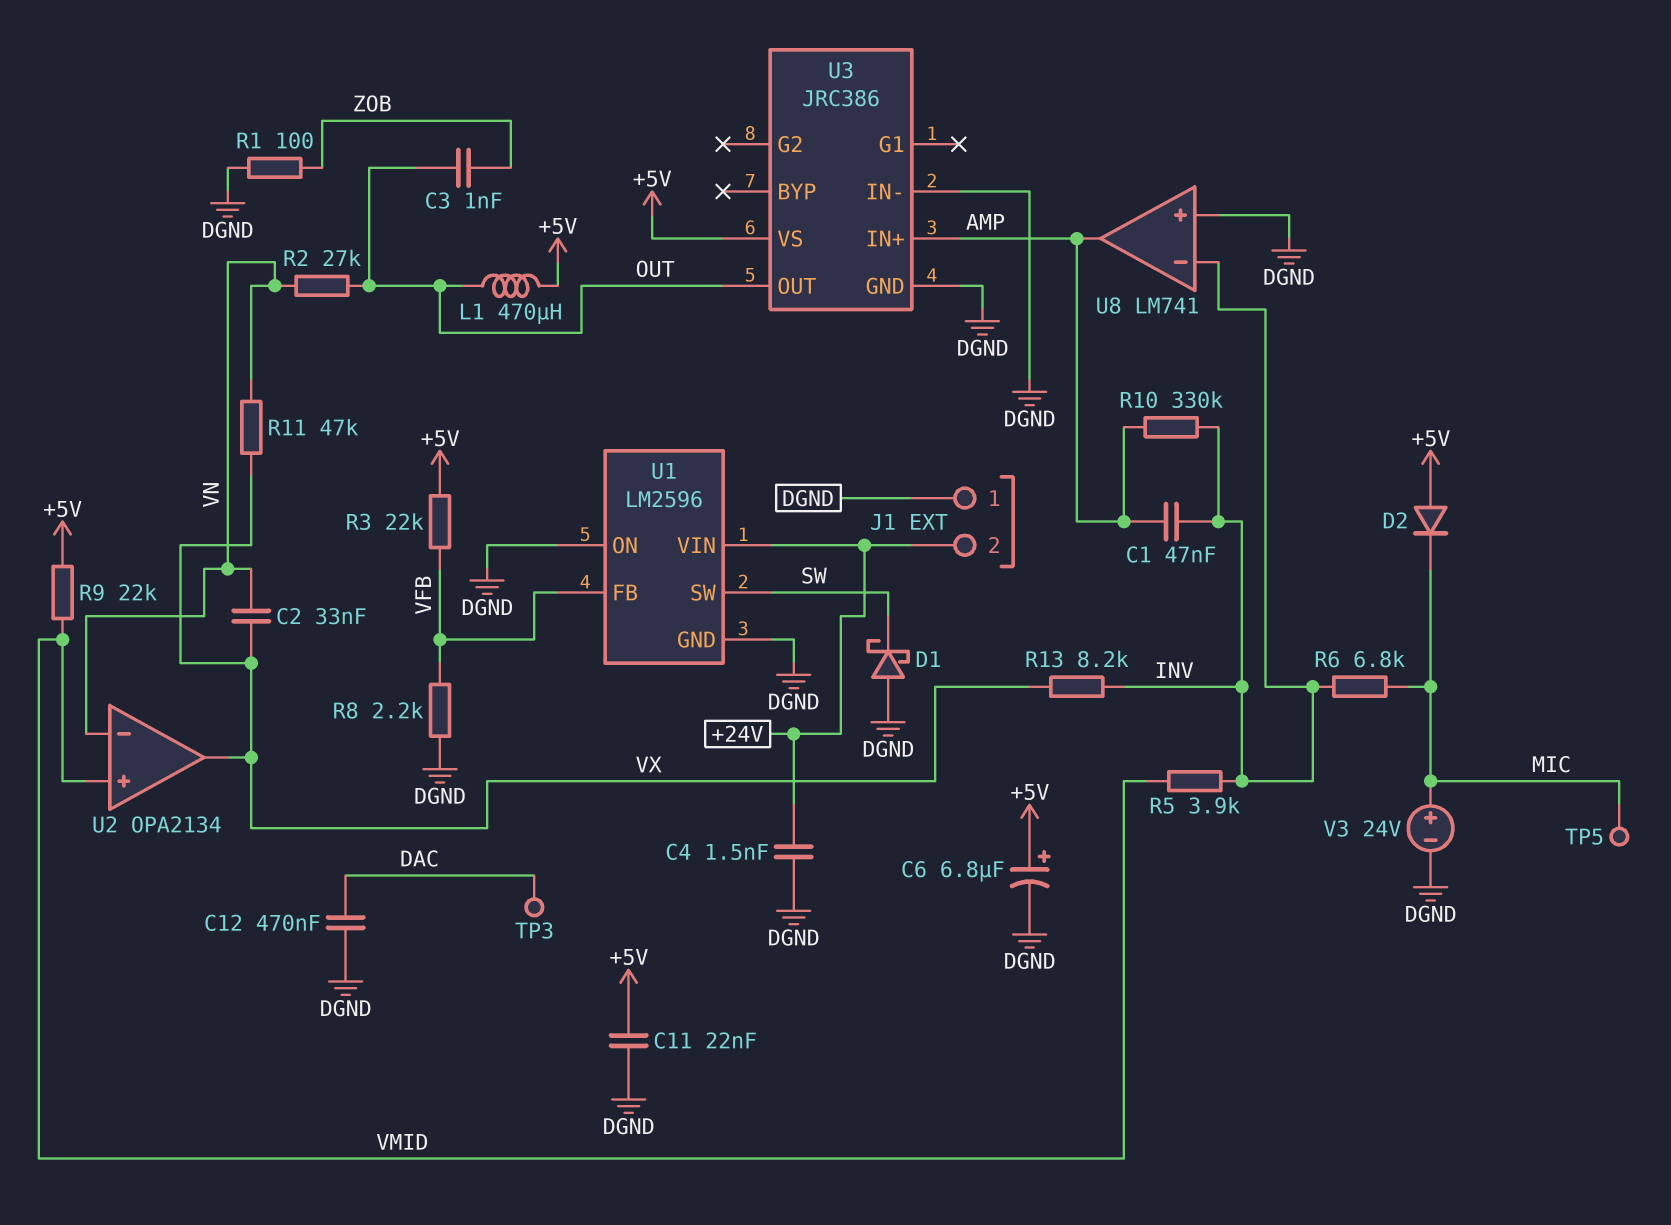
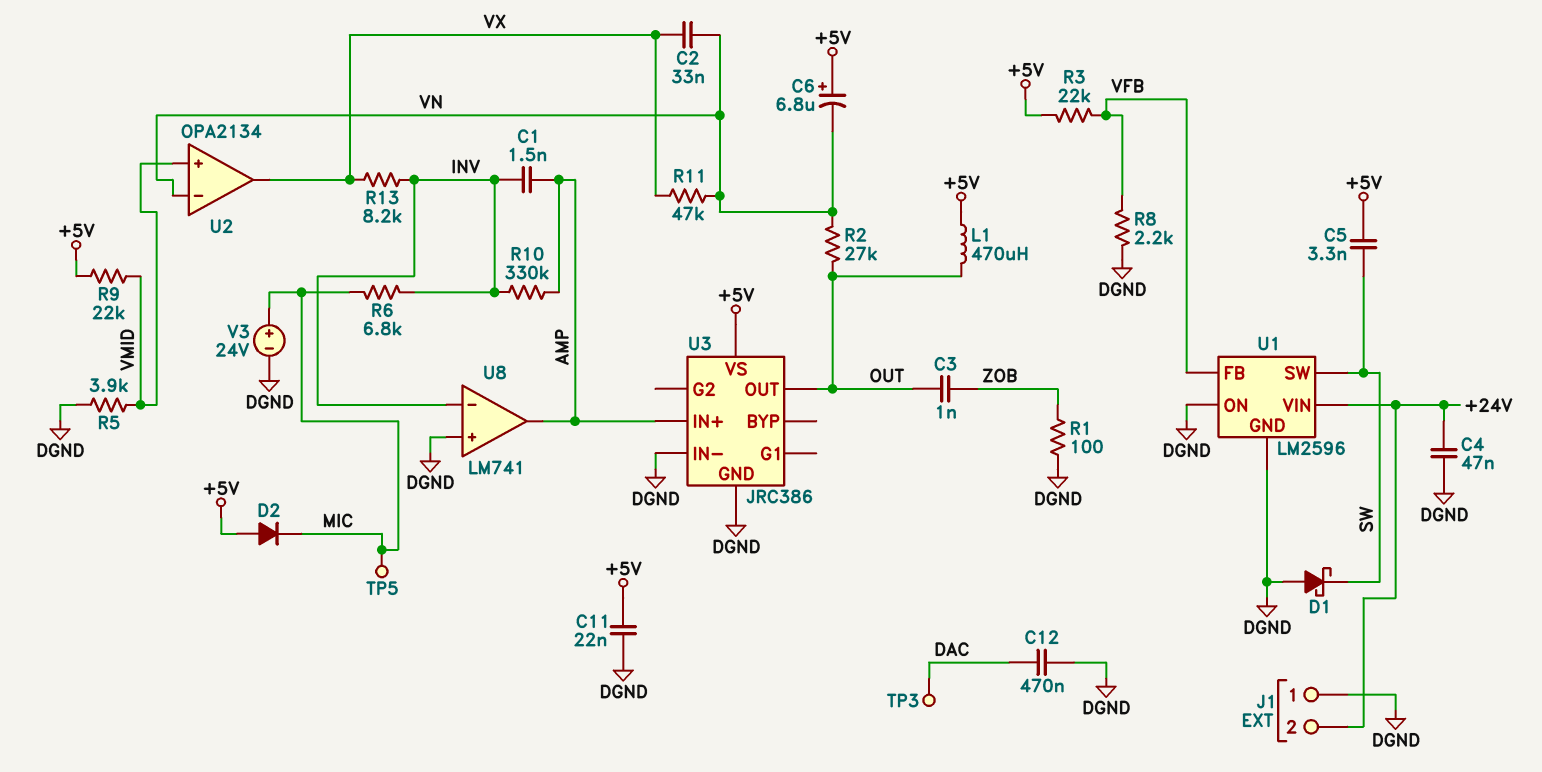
C1: 47nF (AMP, INV) -> 1.5nF (AMP, INV)
C4: 1.5nF (+24V, DGND) -> 47nF (+24V, DGND)
C5: none -> 3.3nF (+5V, SW)
C6: 6.8uF (plus +5V, minus DGND) -> 6.8uF (plus +5V, minus VN)
R5: 3.9k (INV, VMID) -> 3.9k (DGND, VMID)

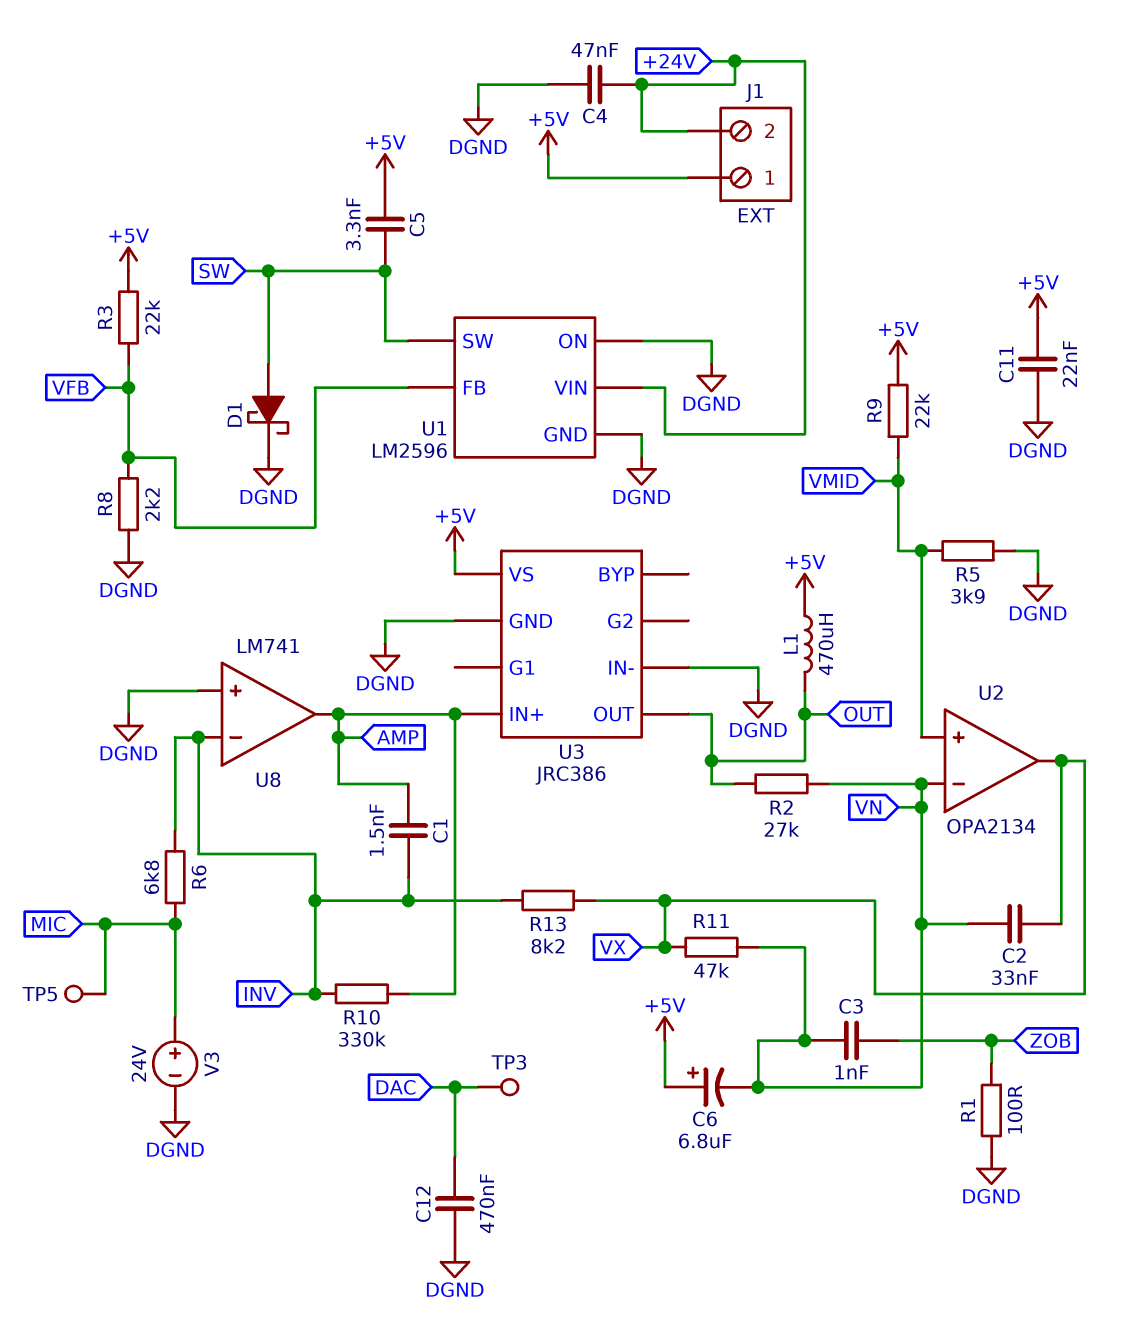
C3: 1nF (OUT, ZOB) -> 1nF (VN, ZOB)
D1: schottky (A DGND, K SW) -> schottky (A SW, K DGND)
D2: diode (A +5V, K MIC) -> none
J1 pin 1: DGND -> +5V

